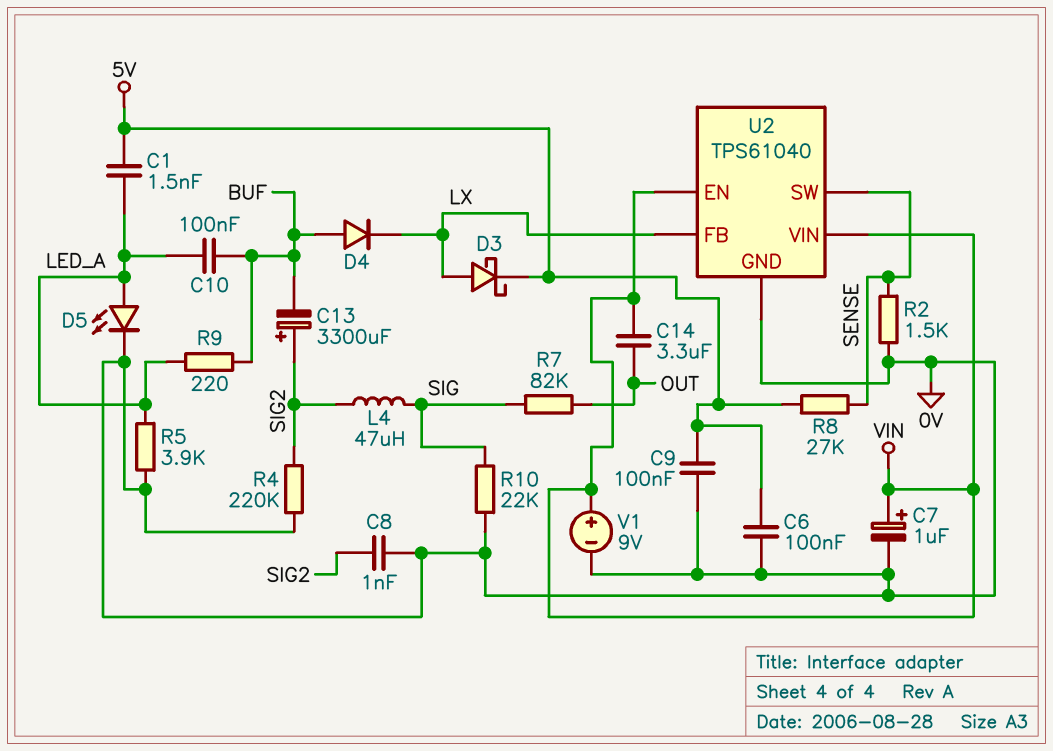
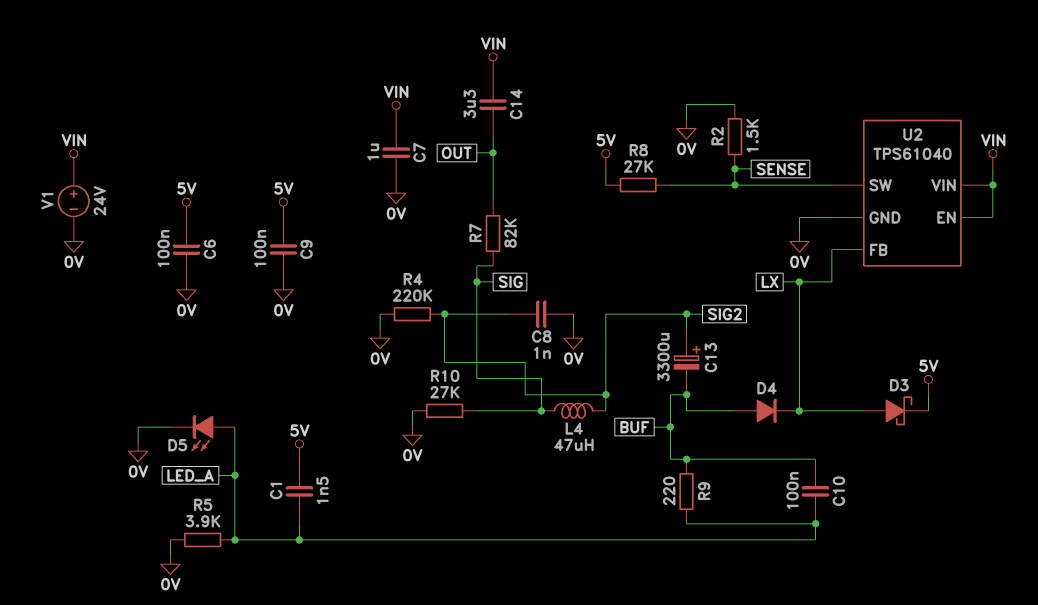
C7: 1uF (plus VIN, minus 0V) -> 1uF (0V, VIN)
R10: 22k (0V, SIG) -> 27k (0V, SIG)
V1: 9V (plus VIN, minus 0V) -> 24V (plus VIN, minus 0V)

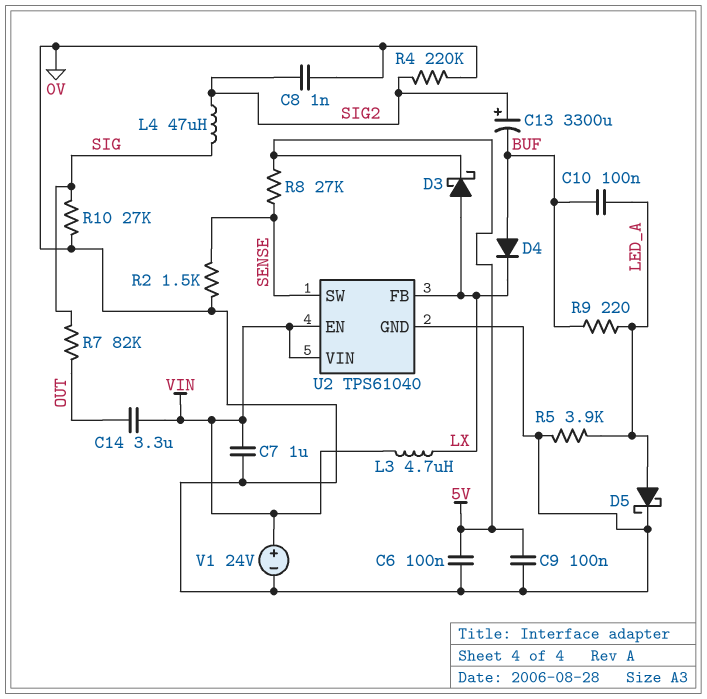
C1: 1.5nF (5V, LED_A) -> none
D5: LED (A LED_A, K 0V) -> schottky (A LED_A, K 0V)
L3: none -> 4.7uH (LX, VIN)

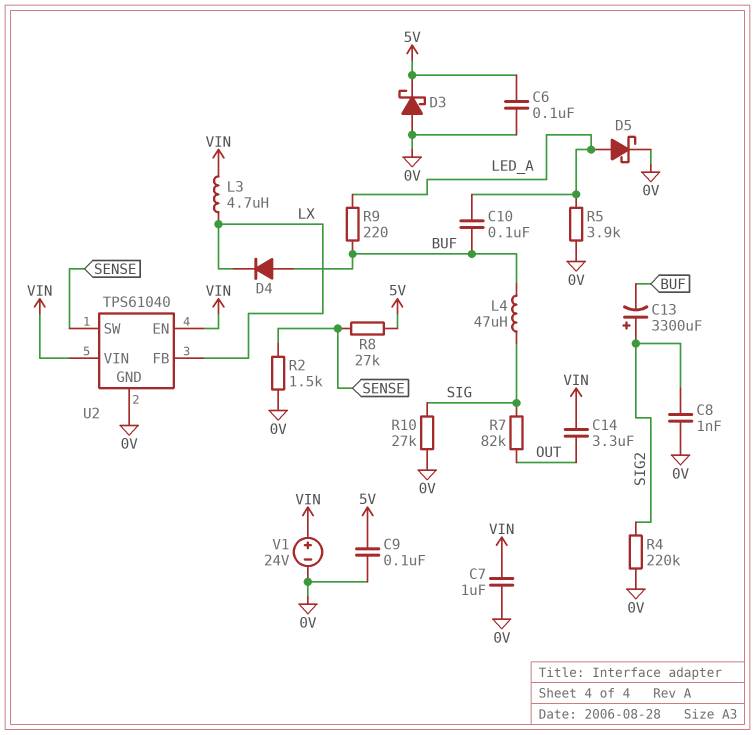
D3: schottky (A LX, K 5V) -> schottky (A 0V, K 5V)
L4: 47uH (SIG, SIG2) -> 47uH (BUF, SIG)

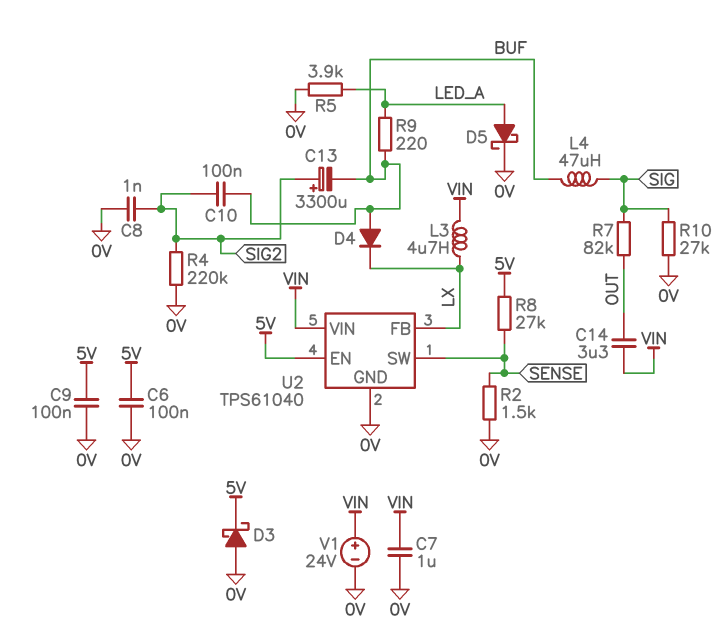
C10: 100nF (BUF, LED_A) -> 100nF (BUF, SIG2)
U2 pin EN: VIN -> 5V

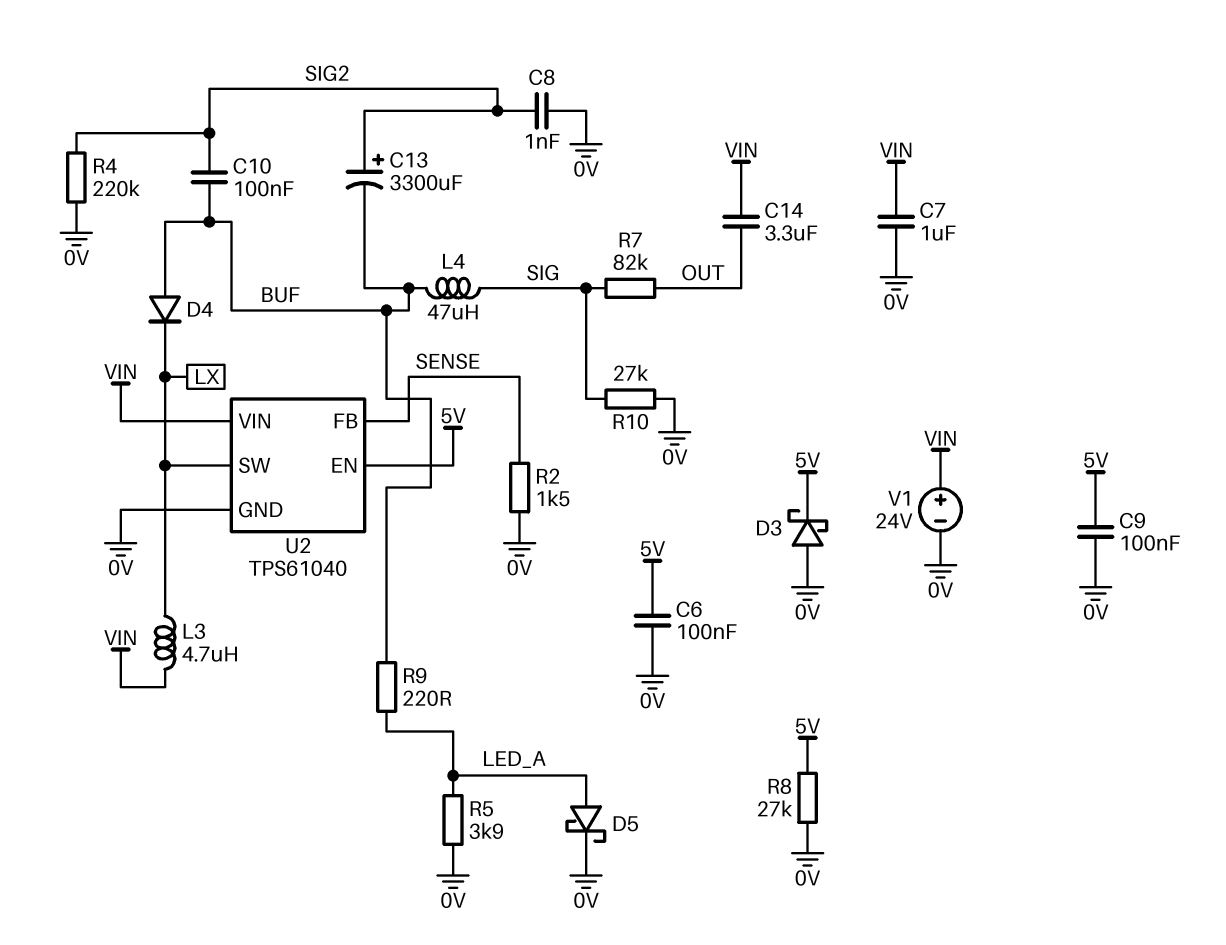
R8: 27k (5V, SENSE) -> 27k (0V, 5V)
U2 pin FB: LX -> SENSE
U2 pin SW: SENSE -> LX

